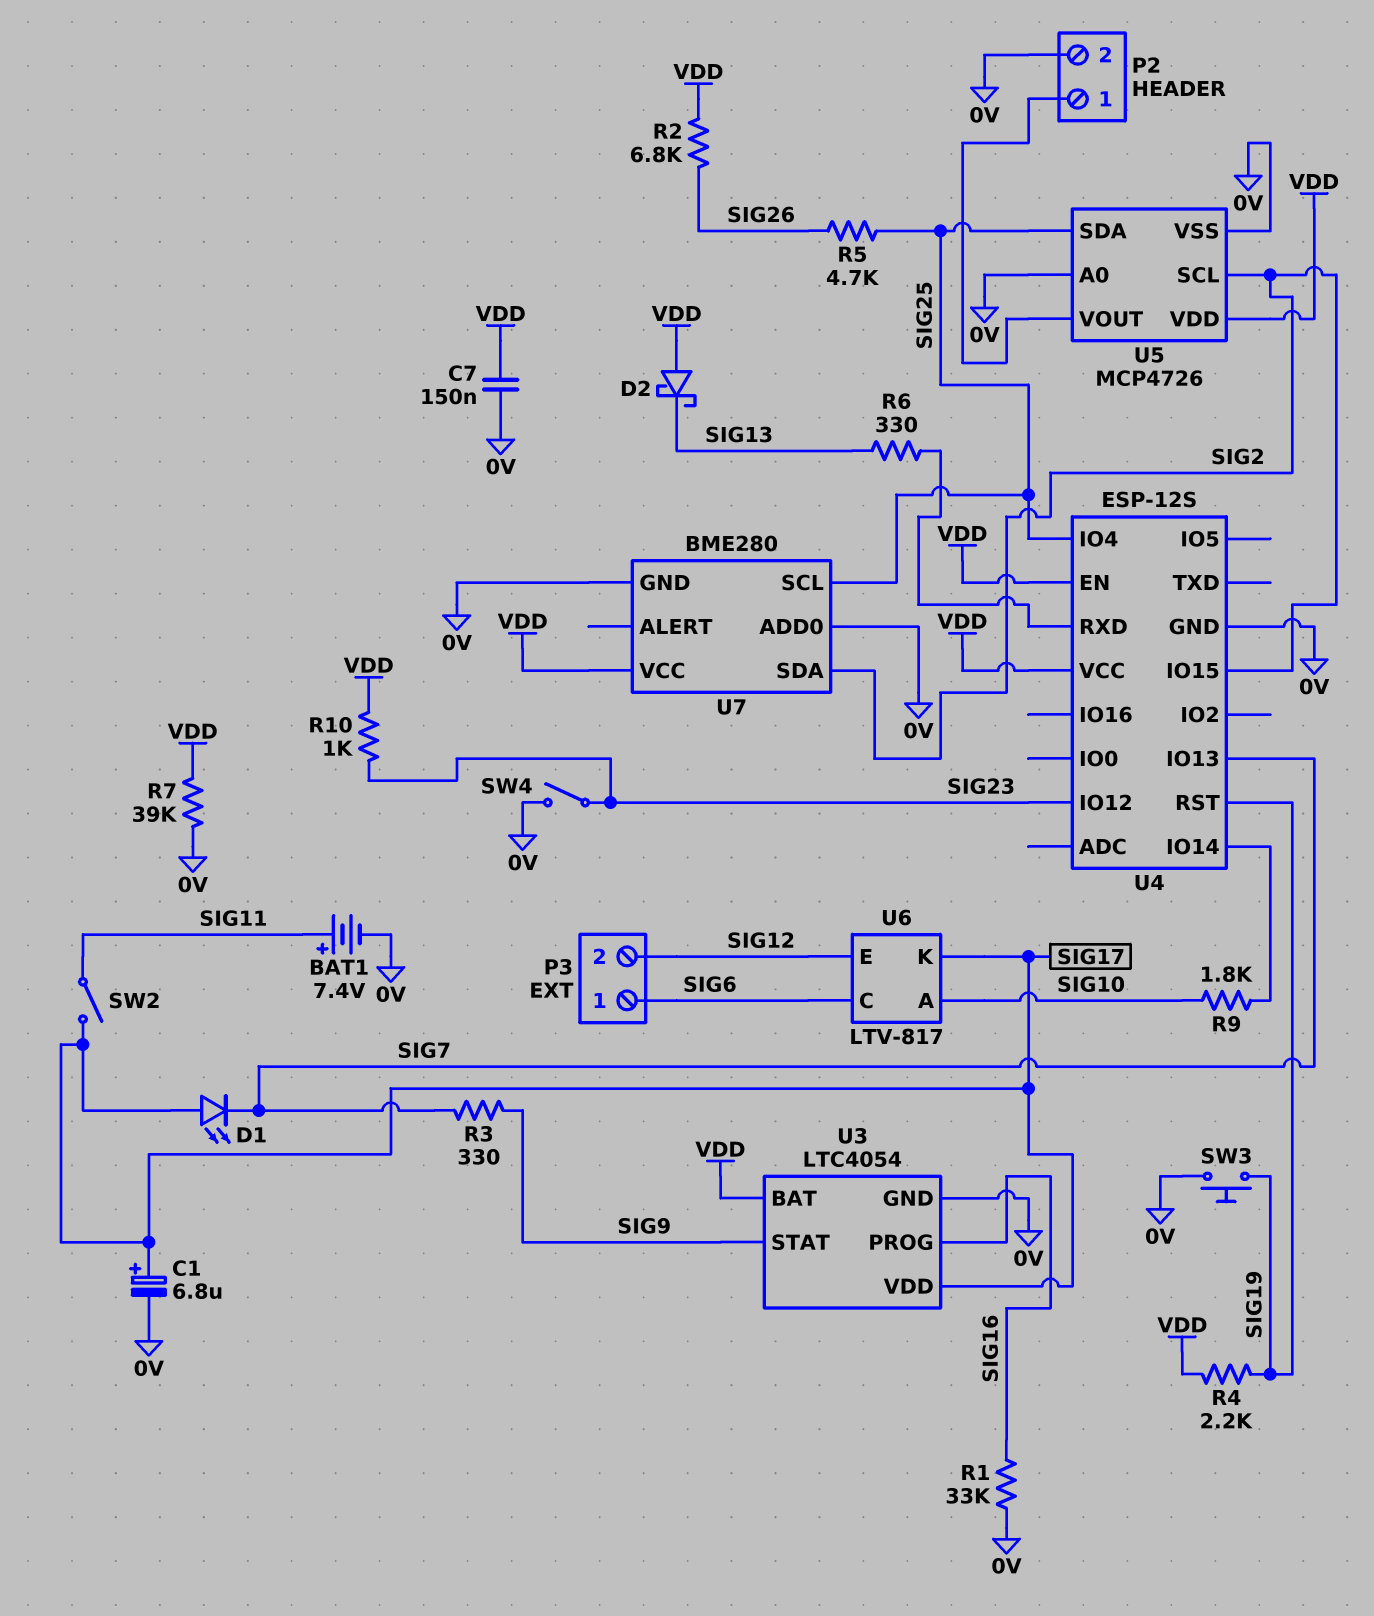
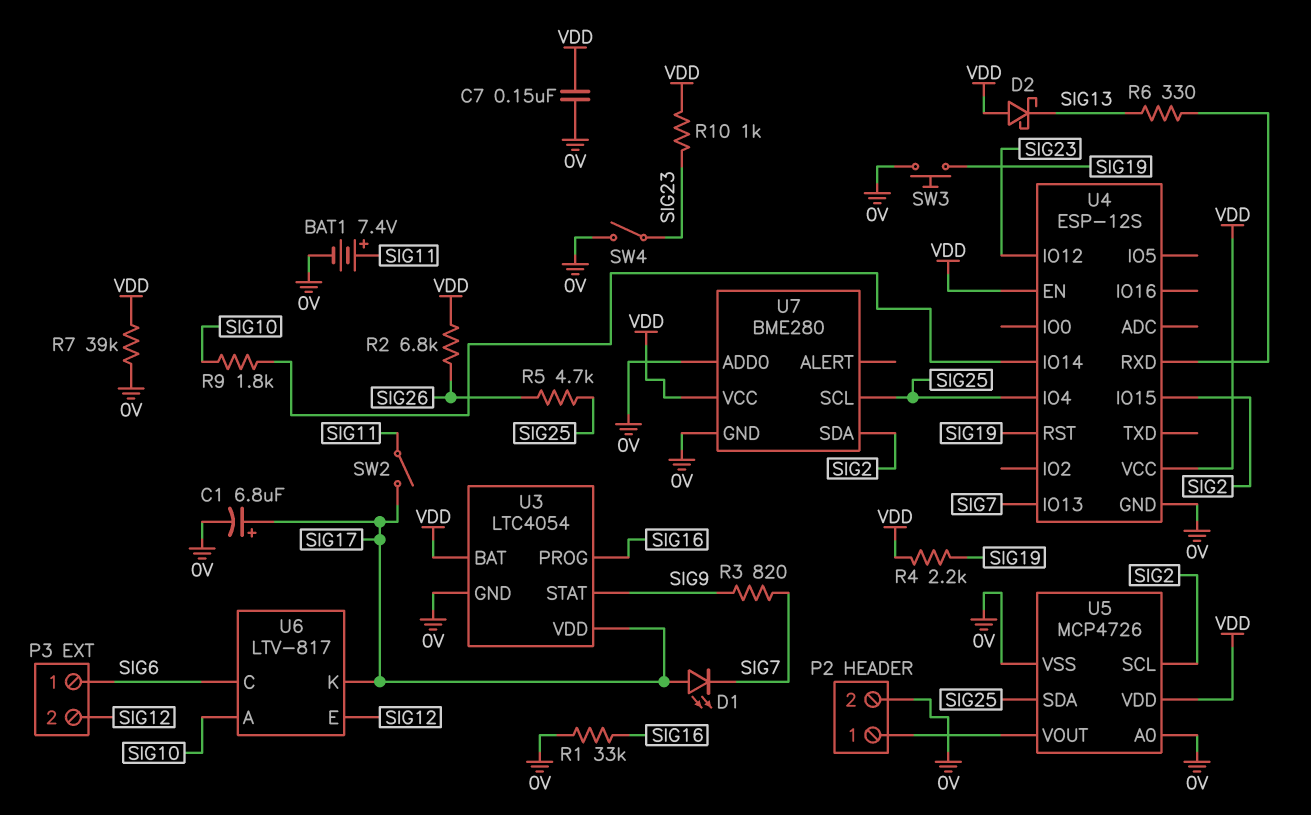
R3: 330 (SIG7, SIG9) -> 820 (SIG7, SIG9)

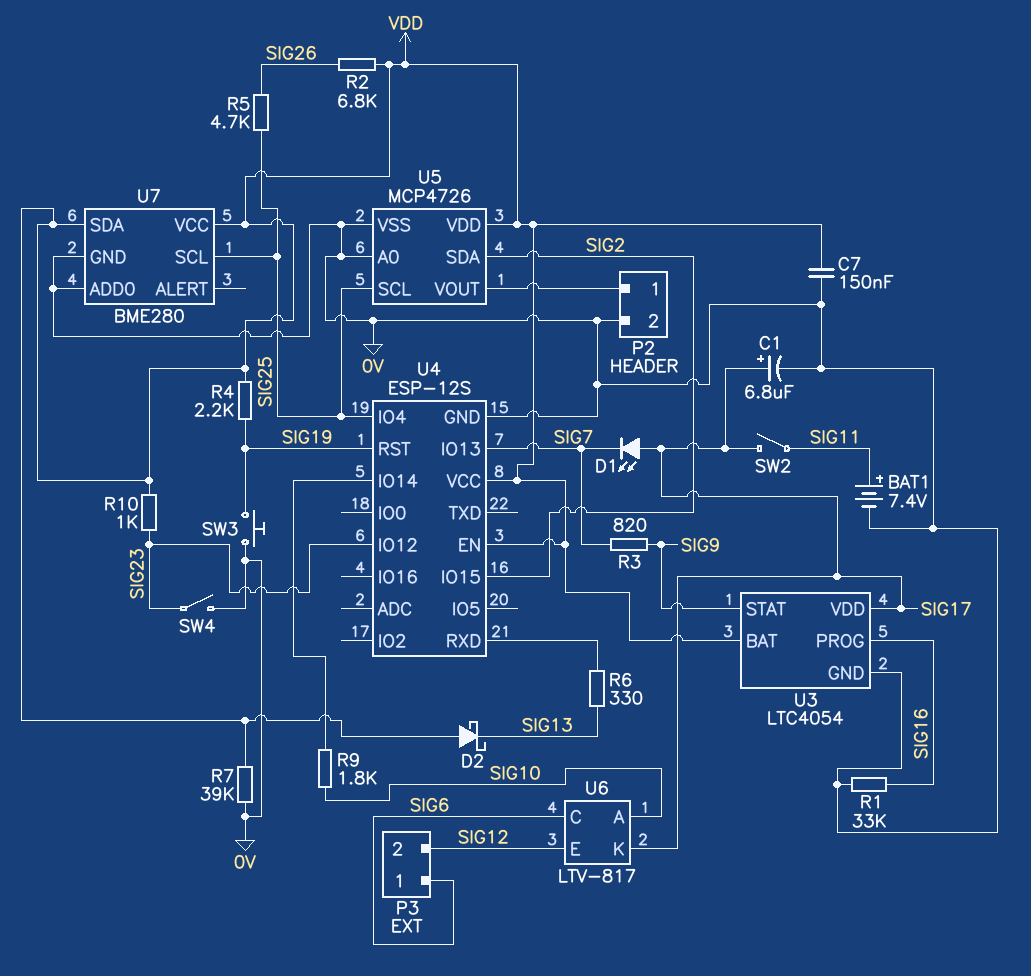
U5 pin SCL: SIG2 -> SIG25
U5 pin SDA: SIG25 -> SIG2
U7 pin SDA: SIG2 -> VDD

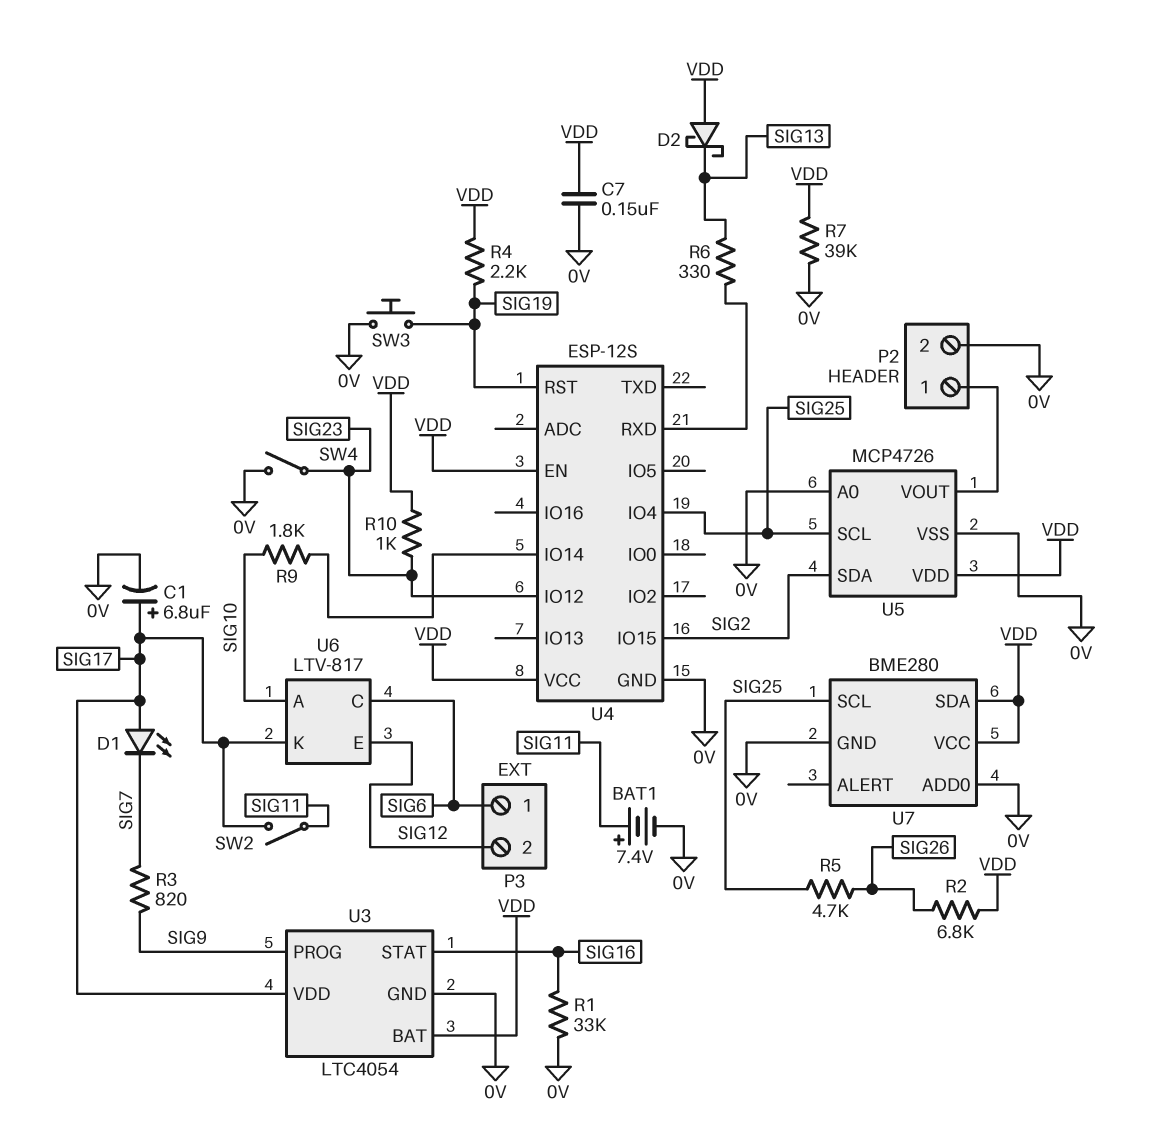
U3 pin PROG: SIG16 -> SIG9
U3 pin STAT: SIG9 -> SIG16
U4 pin IO13: SIG7 -> none

